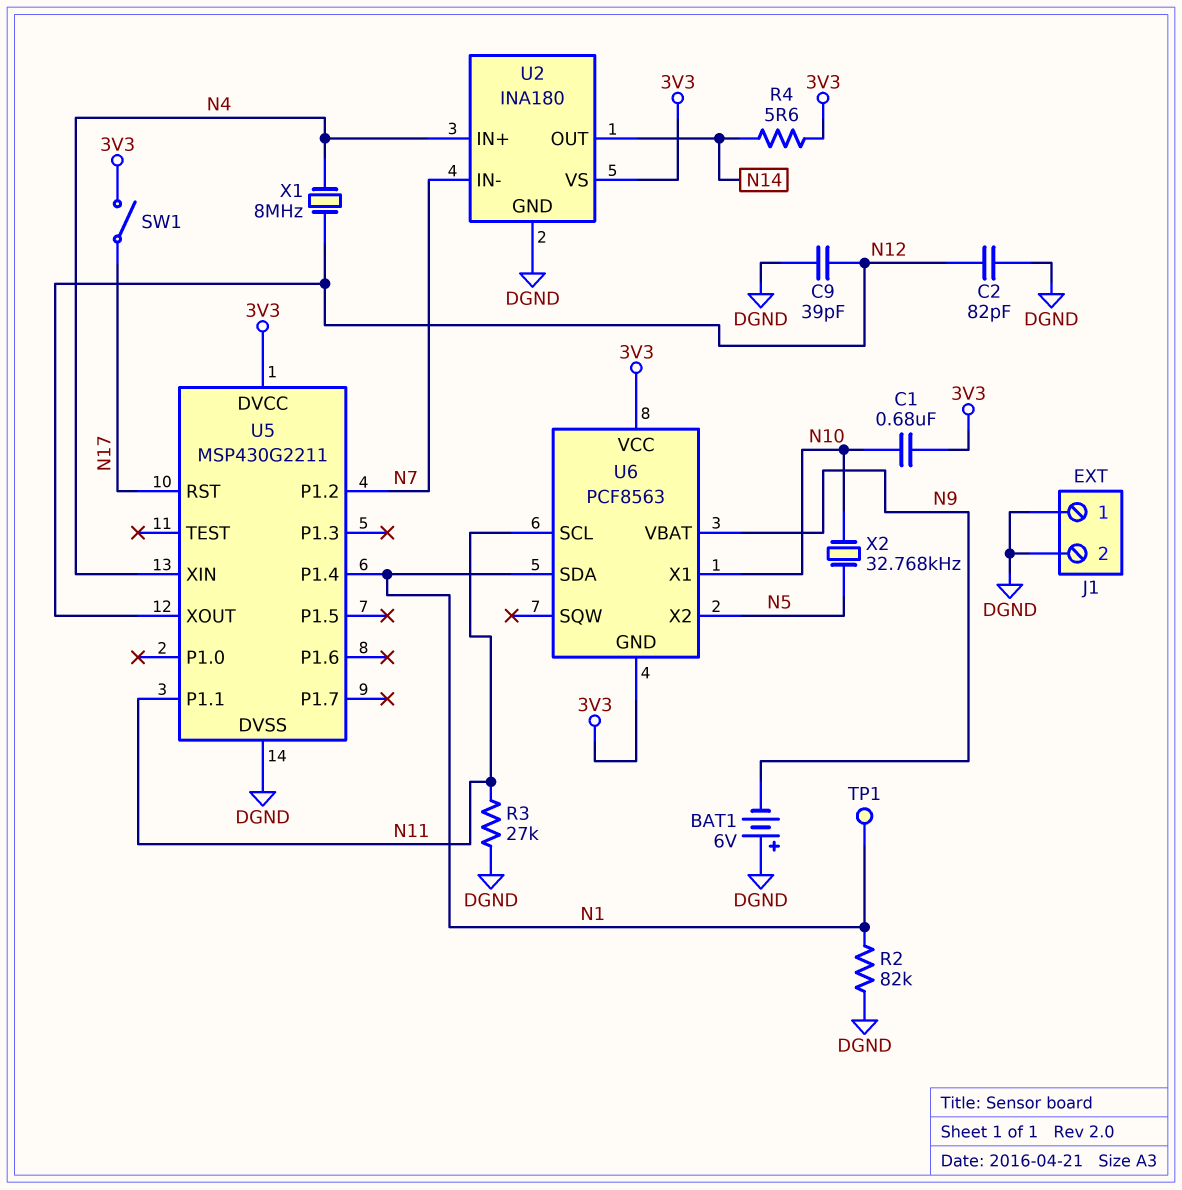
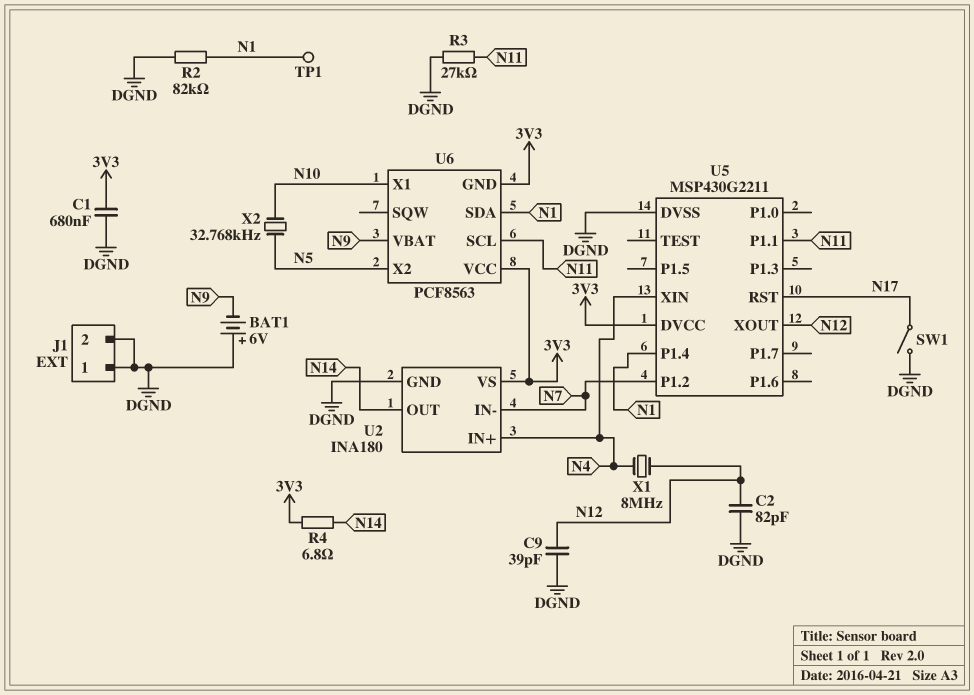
C1: 680nF (3V3, N10) -> 680nF (3V3, DGND)
R4: 5.6 (3V3, N14) -> 6.8 (3V3, N14)
SW1: switch (3V3, N17) -> switch (DGND, N17)

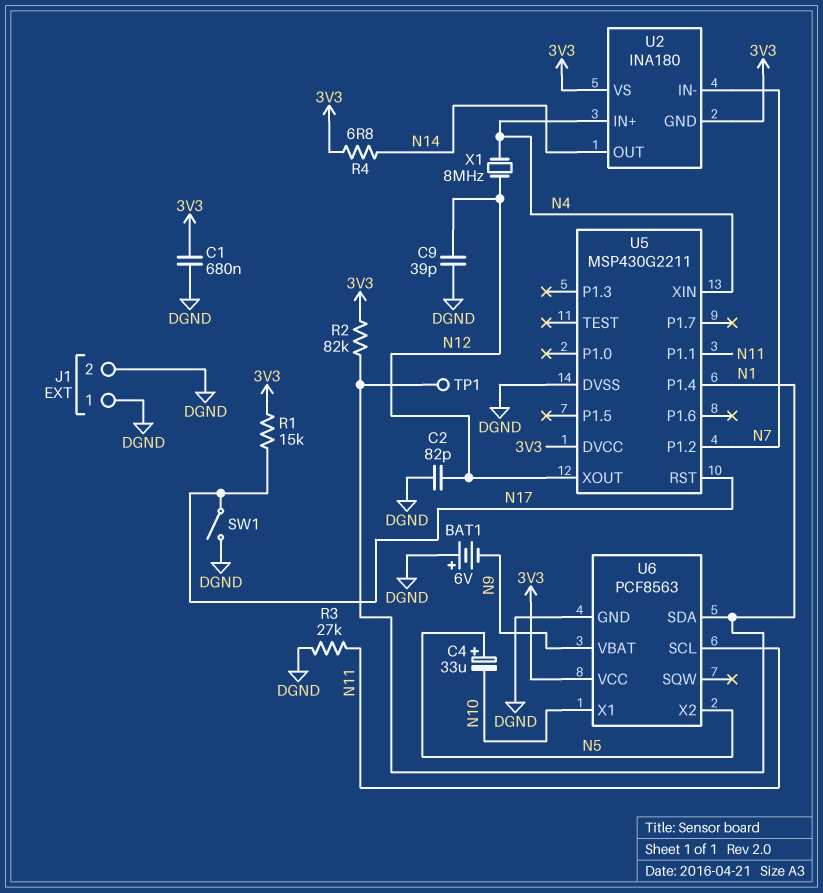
C4: none -> 33uF (plus N5, minus N10)
R1: none -> 15k (3V3, N17)
R2: 82k (DGND, N1) -> 82k (3V3, N1)
U2 pin GND: DGND -> 3V3
U6 pin GND: 3V3 -> DGND
X2: 32.768kHz (N5, N10) -> none

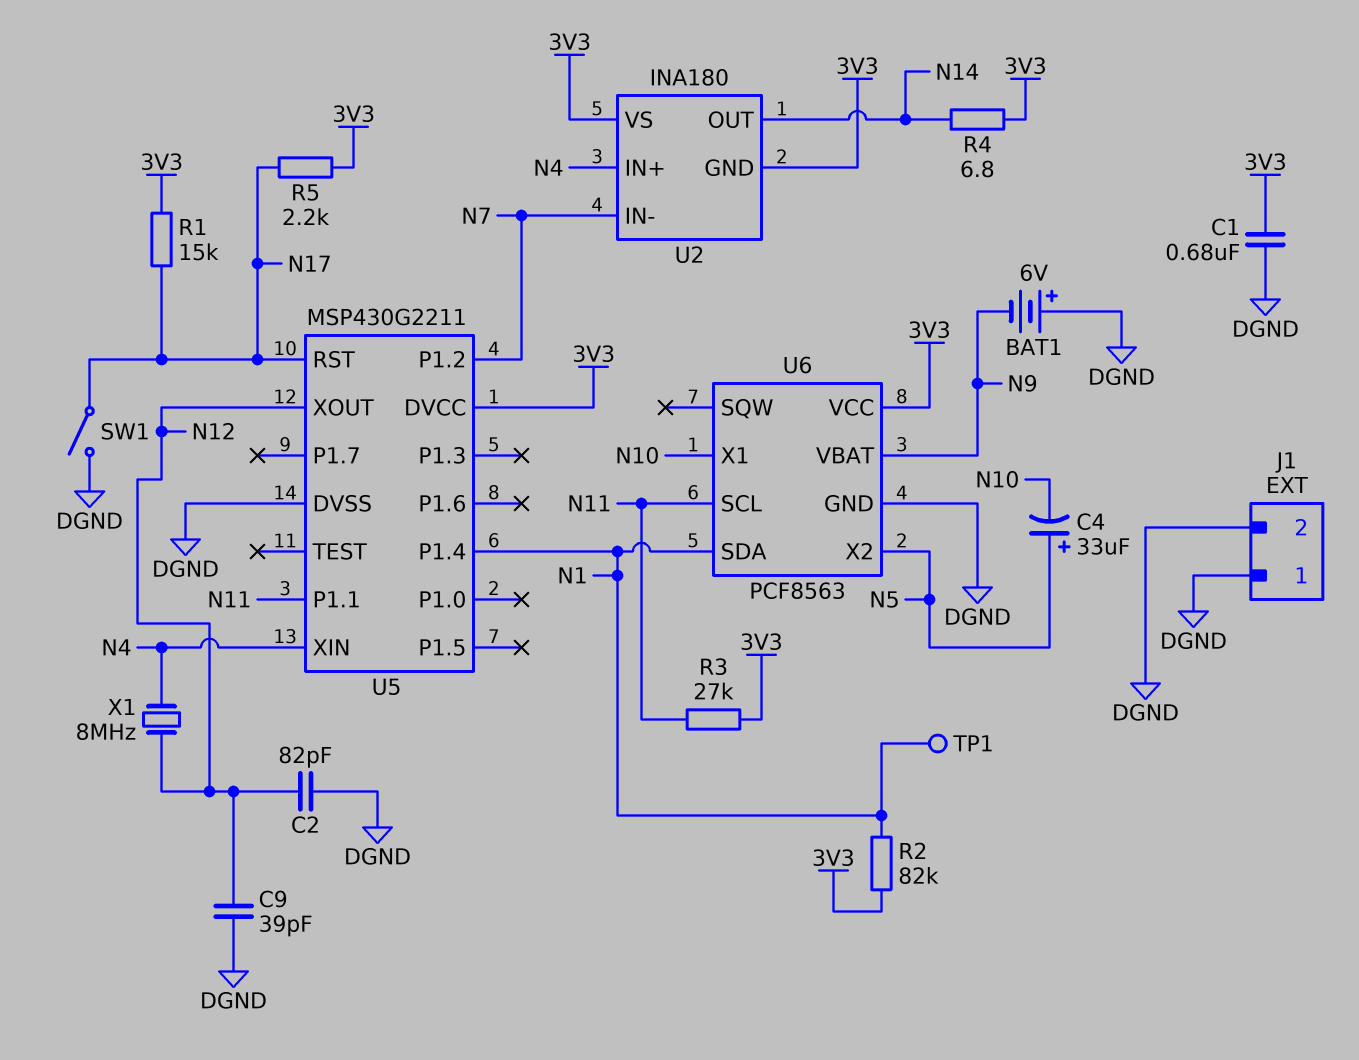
R3: 27k (DGND, N11) -> 27k (3V3, N11)
R5: none -> 2.2k (3V3, N17)

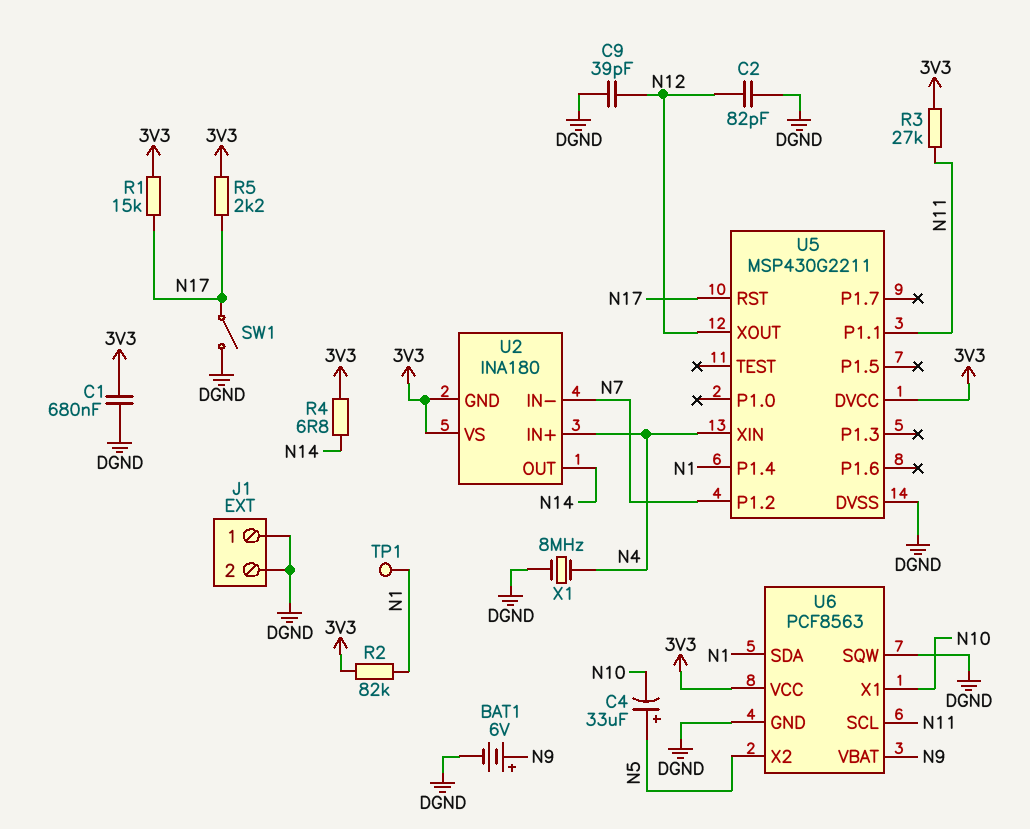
BAT1: 6V (plus DGND, minus N9) -> 6V (plus N9, minus DGND)
U6 pin SQW: none -> DGND
X1: 8MHz (N4, N12) -> 8MHz (DGND, N4)

